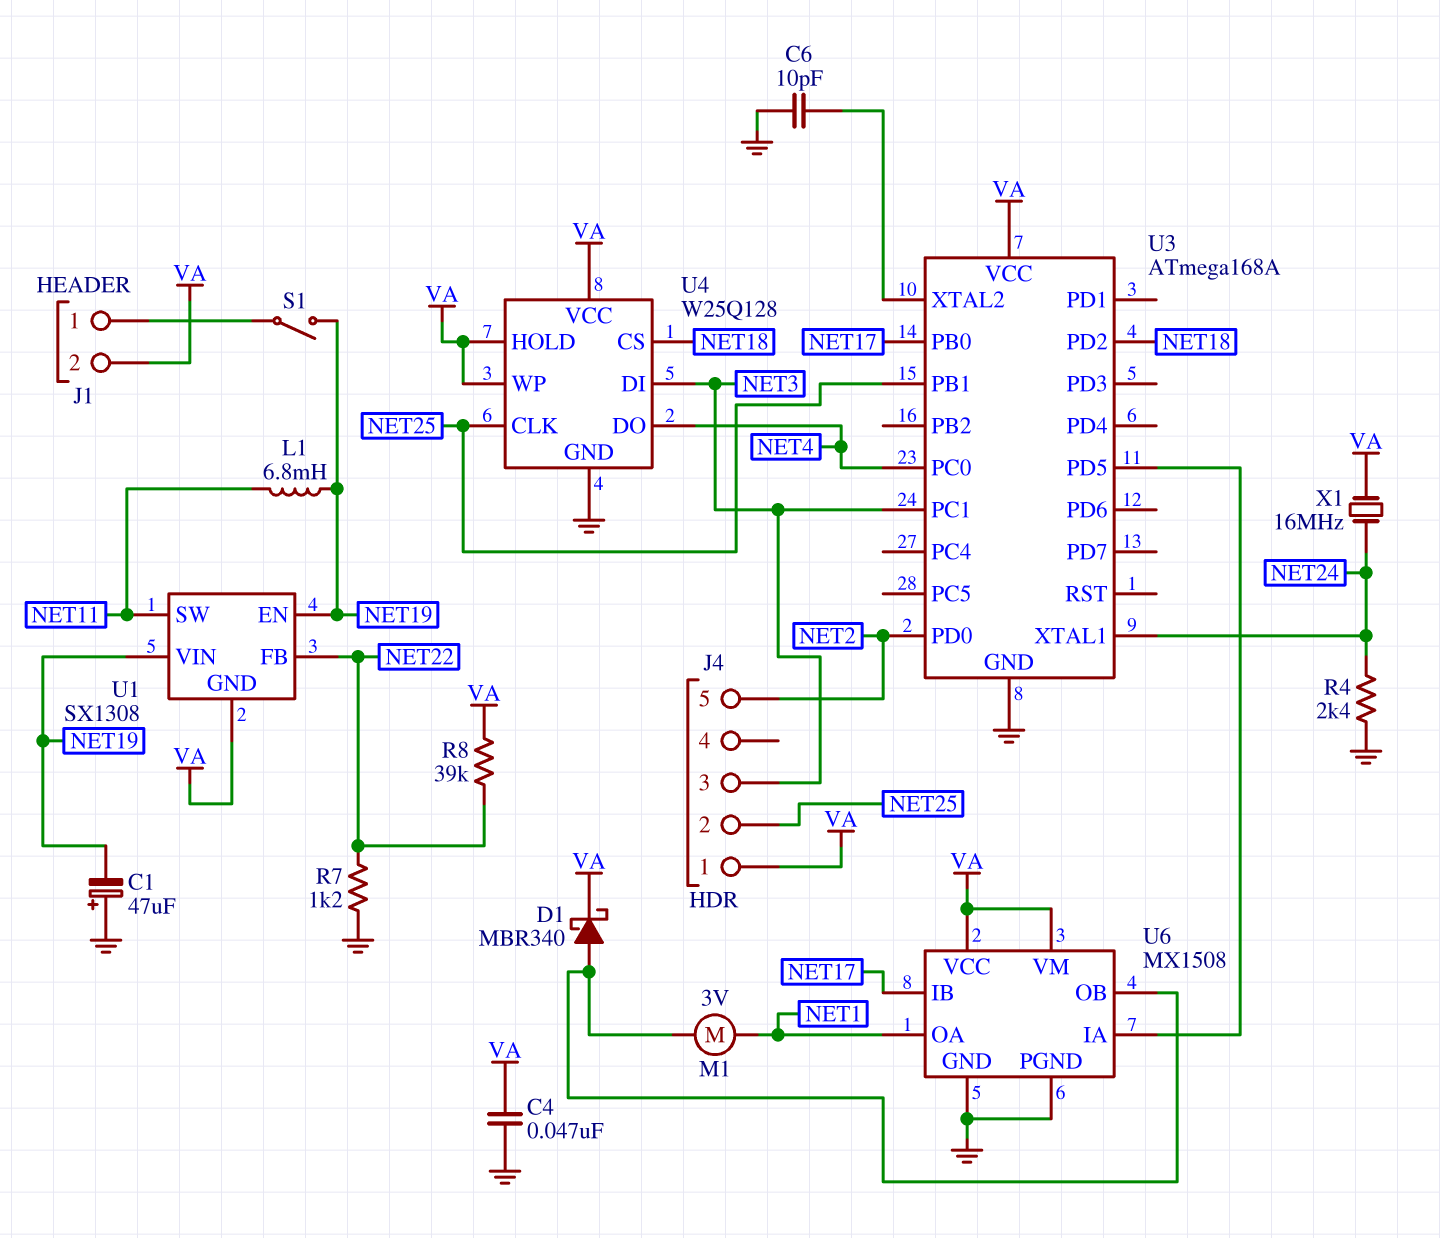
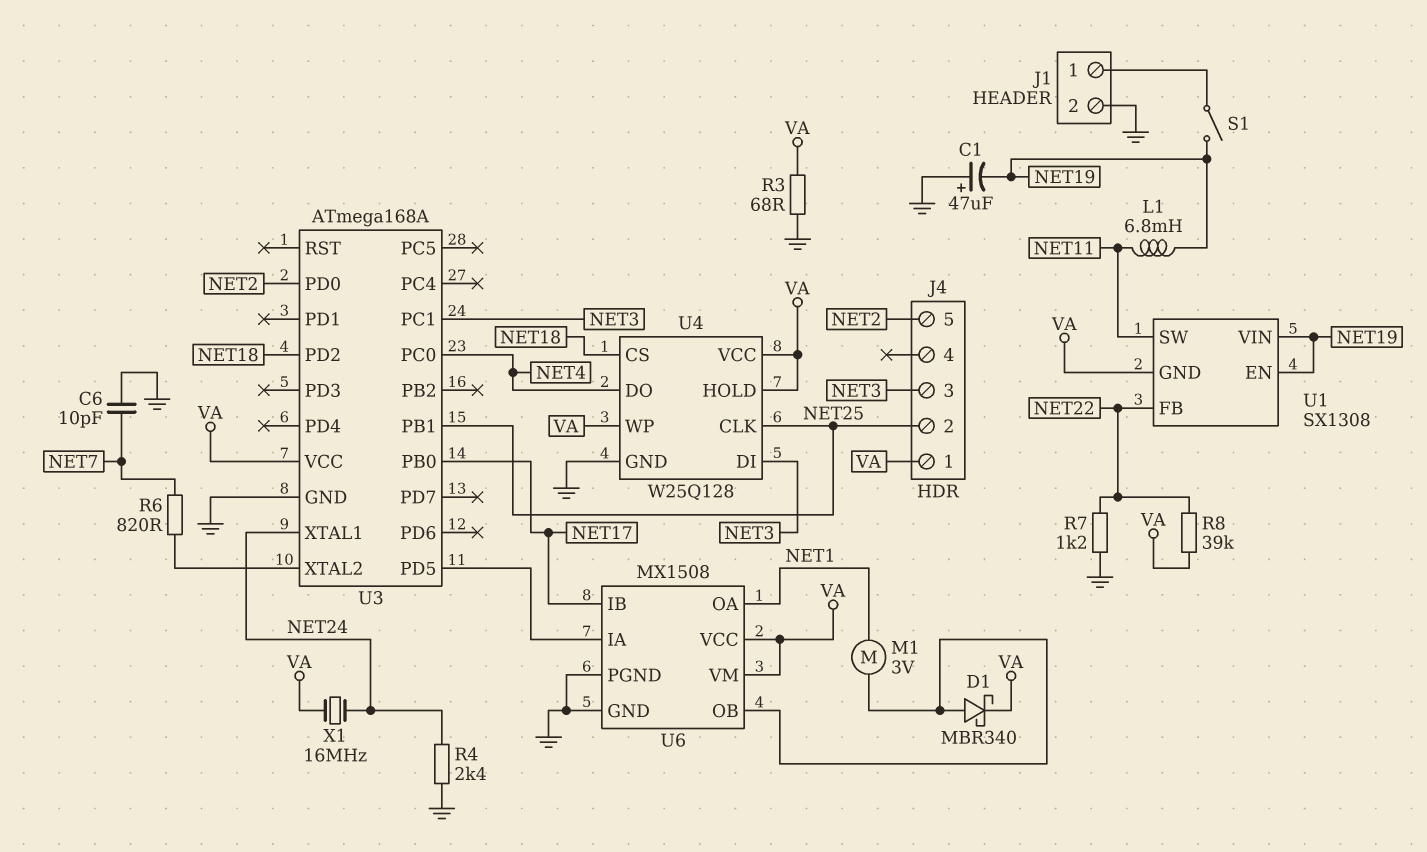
C4: 47nF (GND, VA) -> none
C6: 10pF (GND, U3/XTAL2) -> 10pF (GND, NET7)
J1 pin 2: VA -> GND
R3: none -> 68 (GND, VA)
R6: none -> 820 (NET7, U3/XTAL2)

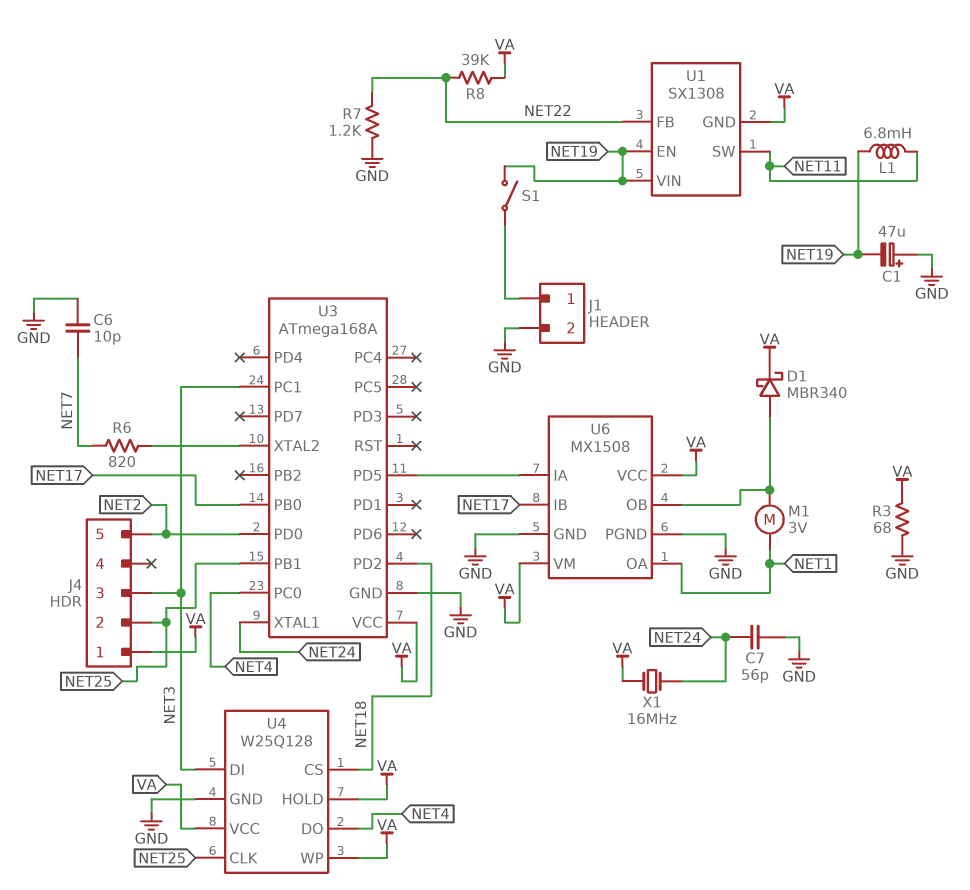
C7: none -> 56pF (GND, NET24)
R4: 2.4k (GND, NET24) -> none

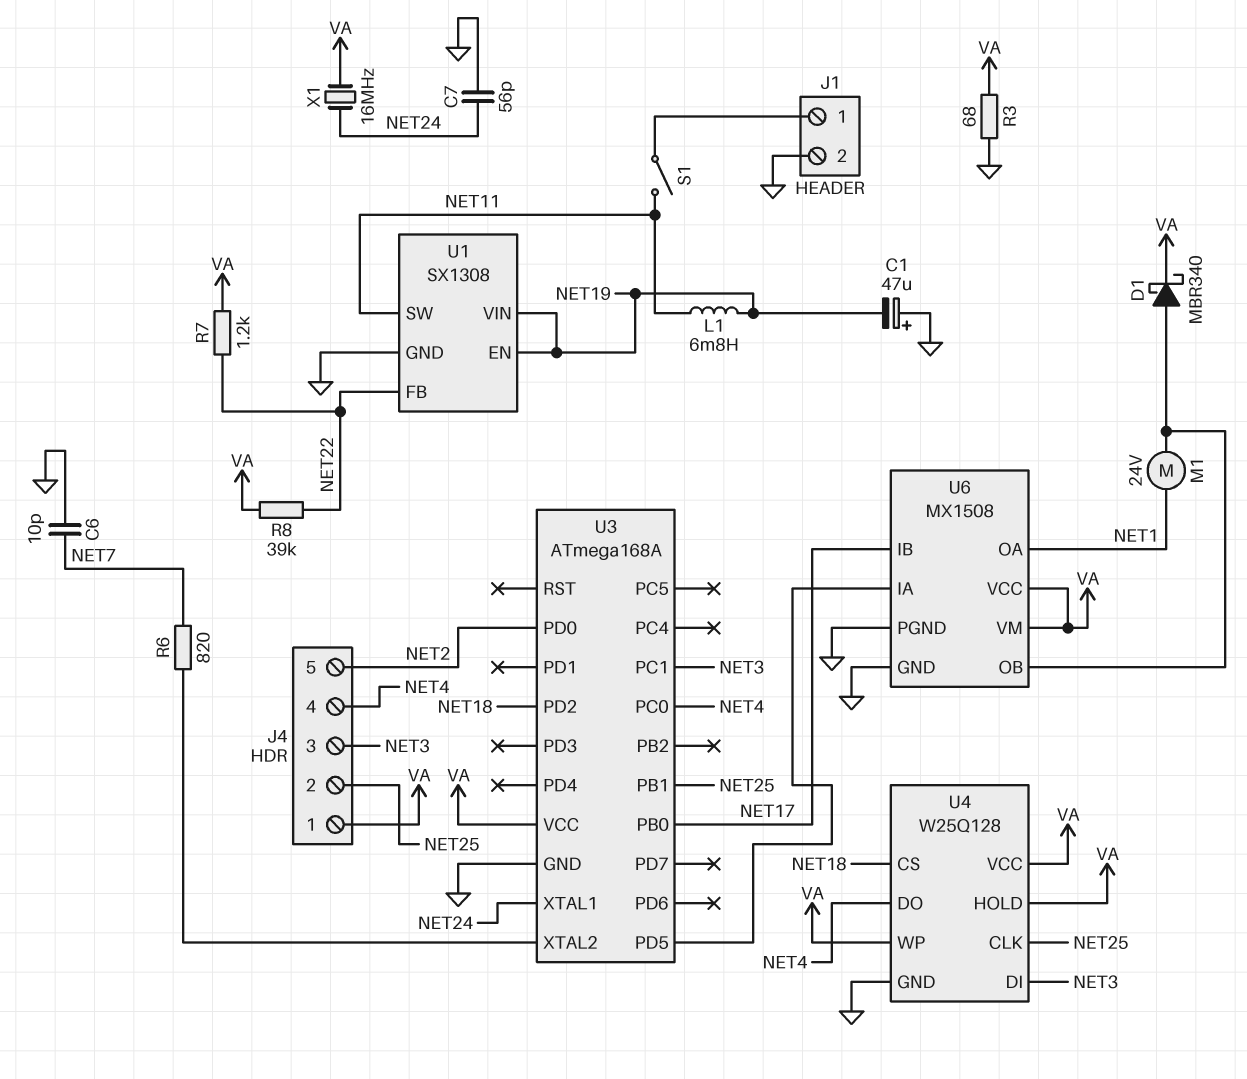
J4 pin 4: none -> NET4
M1: motor 3V (NET1, U6/OB) -> motor 24V (NET1, U6/OB)
R7: 1.2k (GND, NET22) -> 1.2k (NET22, VA)
S1: switch (J1/1, NET19) -> switch (J1/1, NET11)
U1 pin GND: VA -> GND

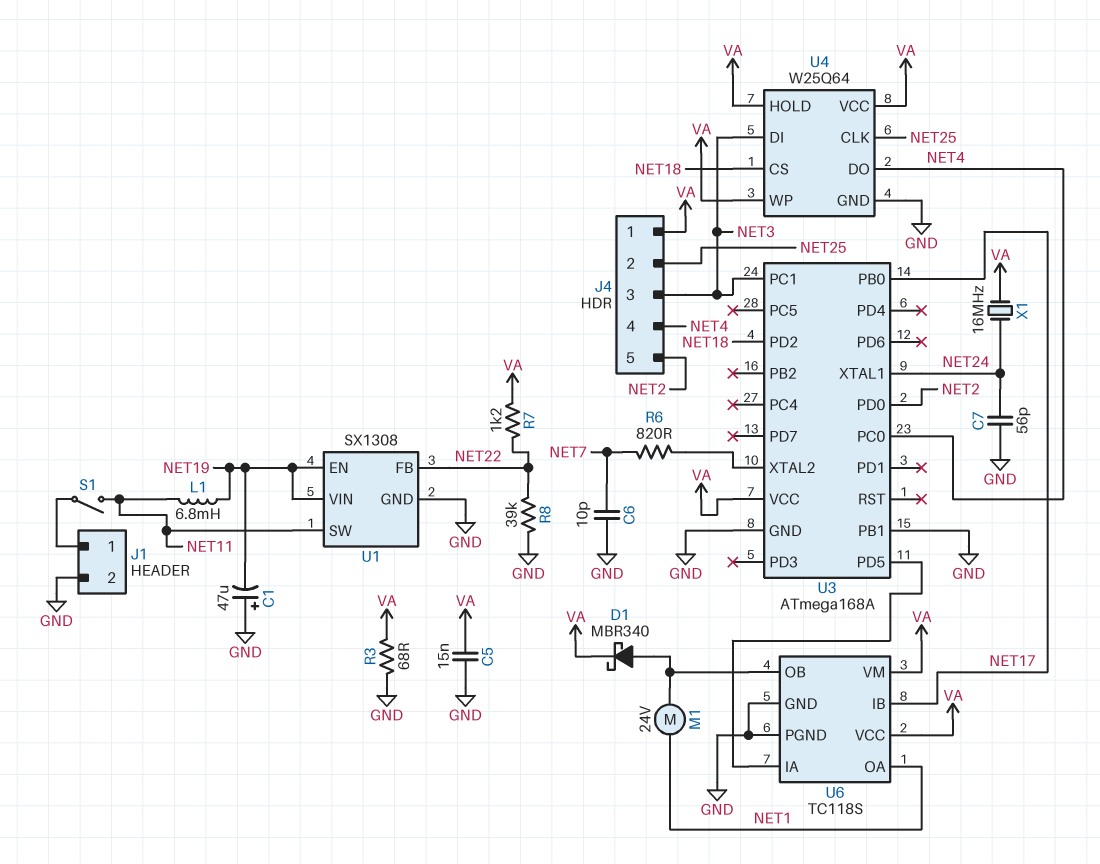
C5: none -> 15nF (GND, VA)
R8: 39k (NET22, VA) -> 39k (GND, NET22)
U3 pin PB1: NET25 -> GND
U4: W25Q128 -> W25Q64
U6: MX1508 -> TC118S

